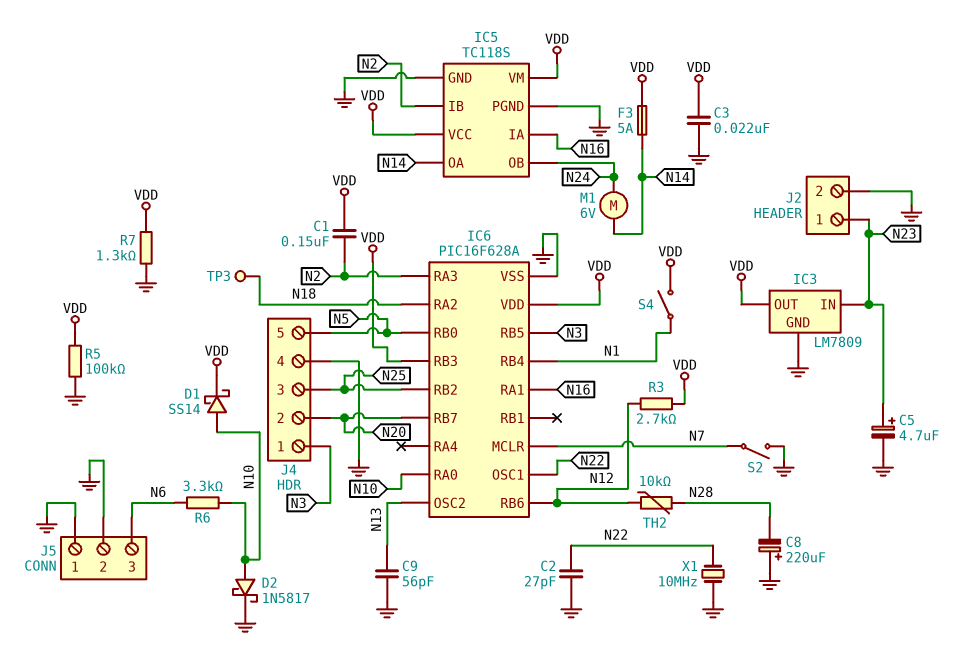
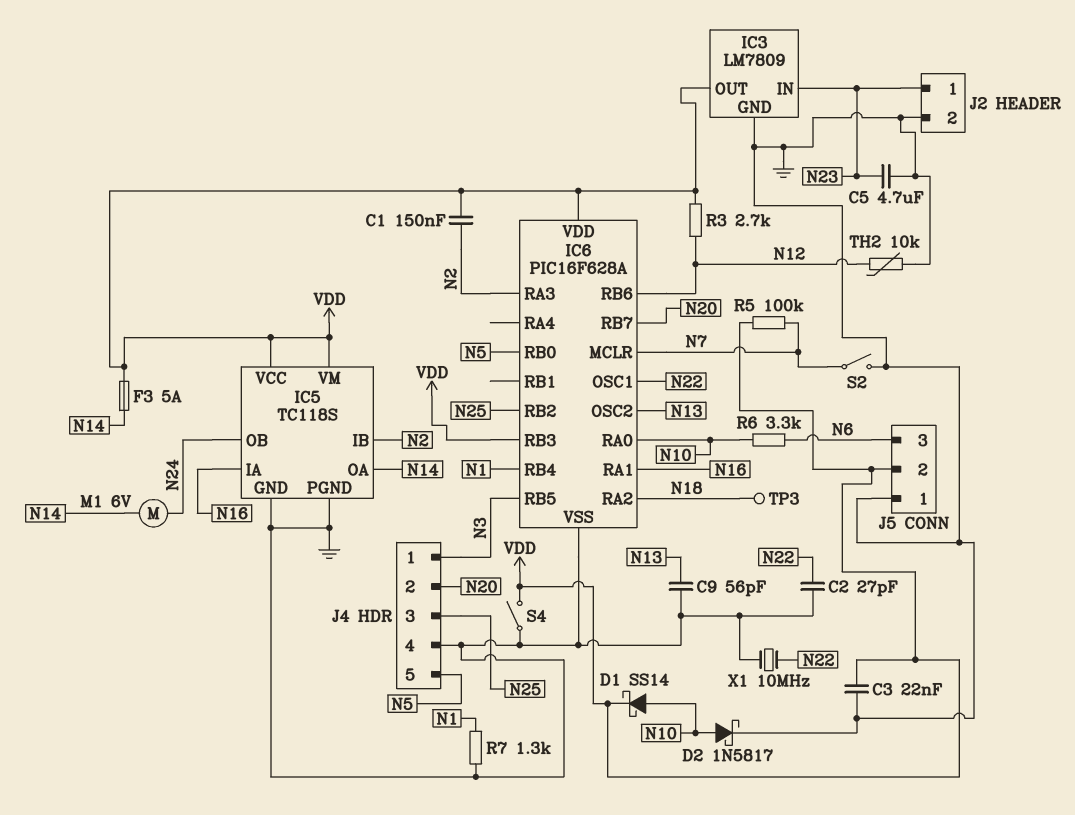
C5: 4.7uF (plus N23, minus GND) -> 4.7uF (GND, N23)
C8: 220uF (plus GND, minus N28) -> none
J5 pin 2: GND -> VDD
R5: 100k (GND, VDD) -> 100k (N7, VDD)
R7: 1.3k (GND, VDD) -> 1.3k (GND, N1)
S4: switch (N1, VDD) -> switch (GND, VDD)
TH2: 10k (N12, N28) -> 10k (GND, N12)

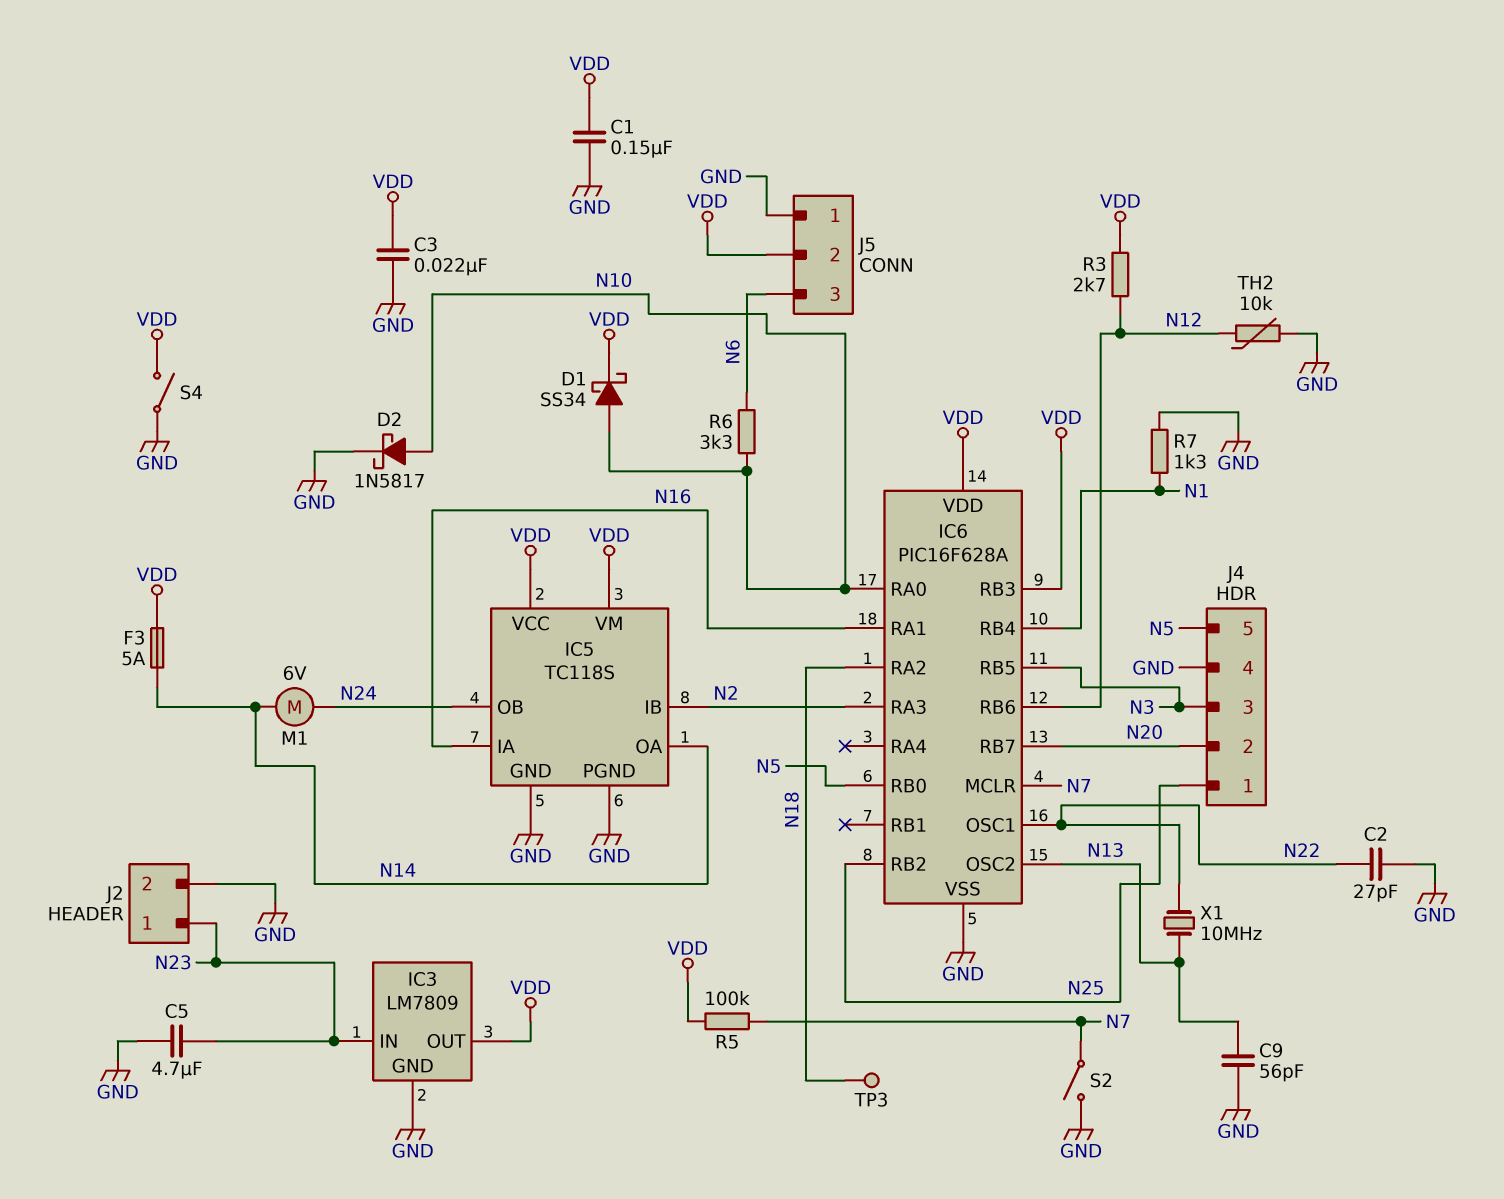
C1: 150nF (N2, VDD) -> 150nF (GND, VDD)
D1: schottky SS14 (A N10, K VDD) -> schottky SS34 (A N10, K VDD)
J4 pin 1: N3 -> N25
J4 pin 3: N25 -> N3
X1: 10MHz (GND, N22) -> 10MHz (N13, N22)

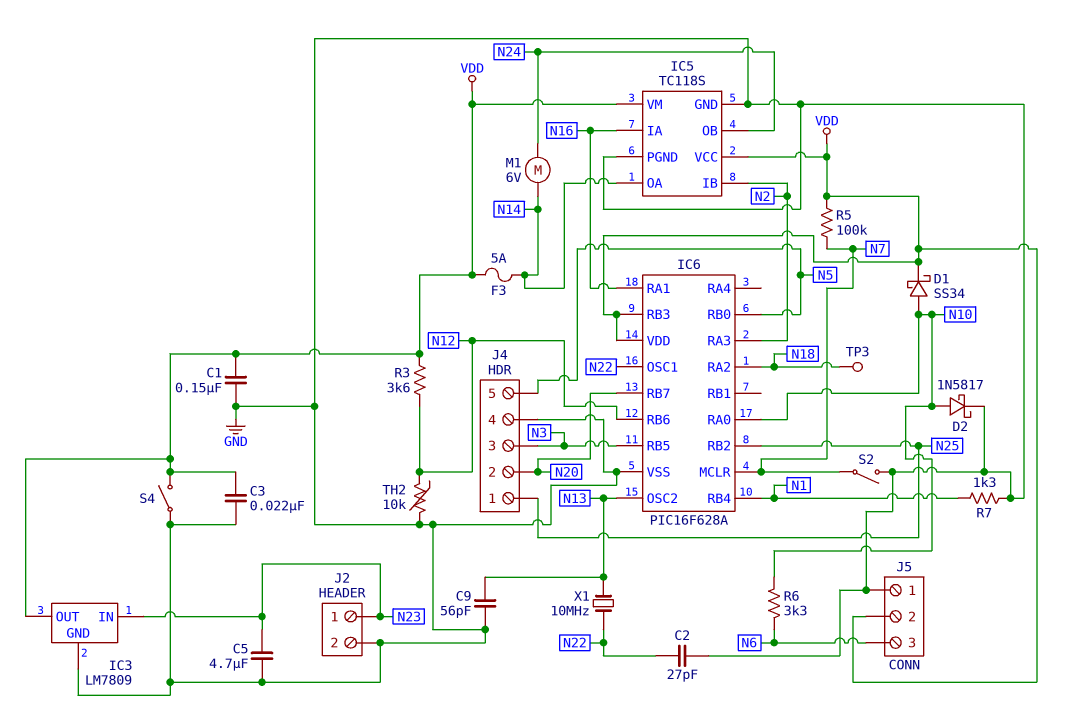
R3: 2.7k (N12, VDD) -> 3.6k (N12, VDD)

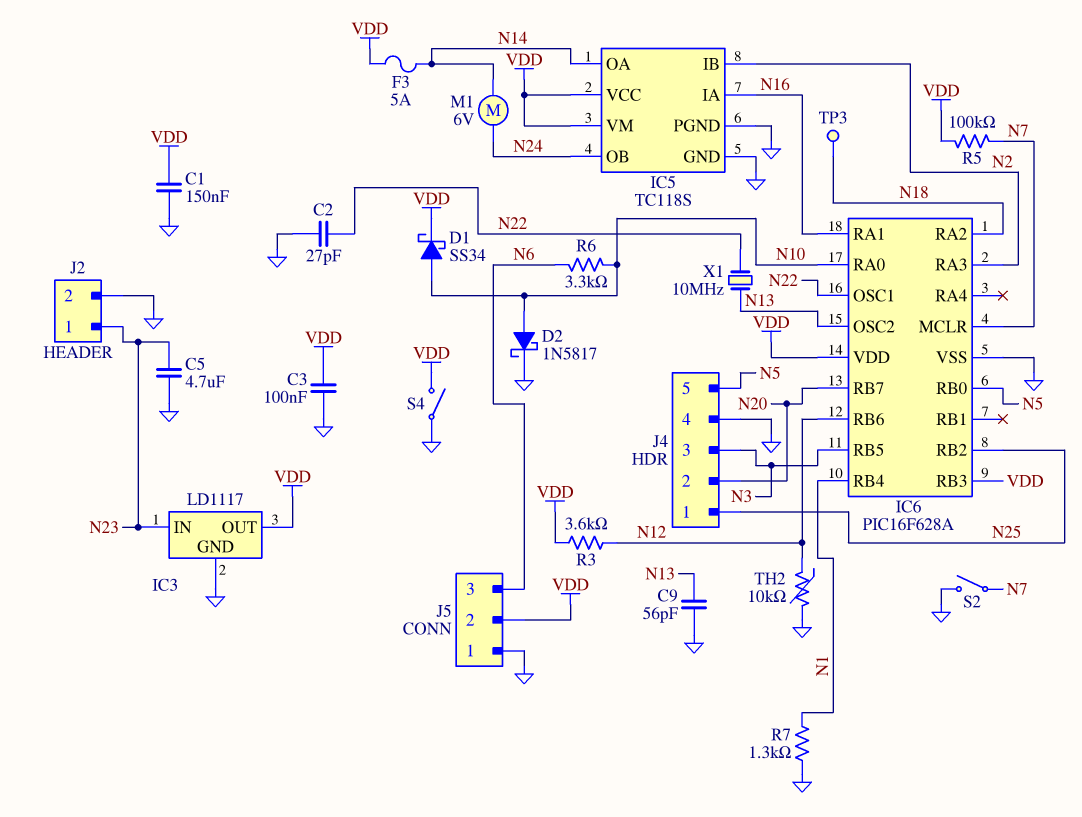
C3: 22nF (GND, VDD) -> 100nF (GND, VDD)
IC3: LM7809 -> LD1117

